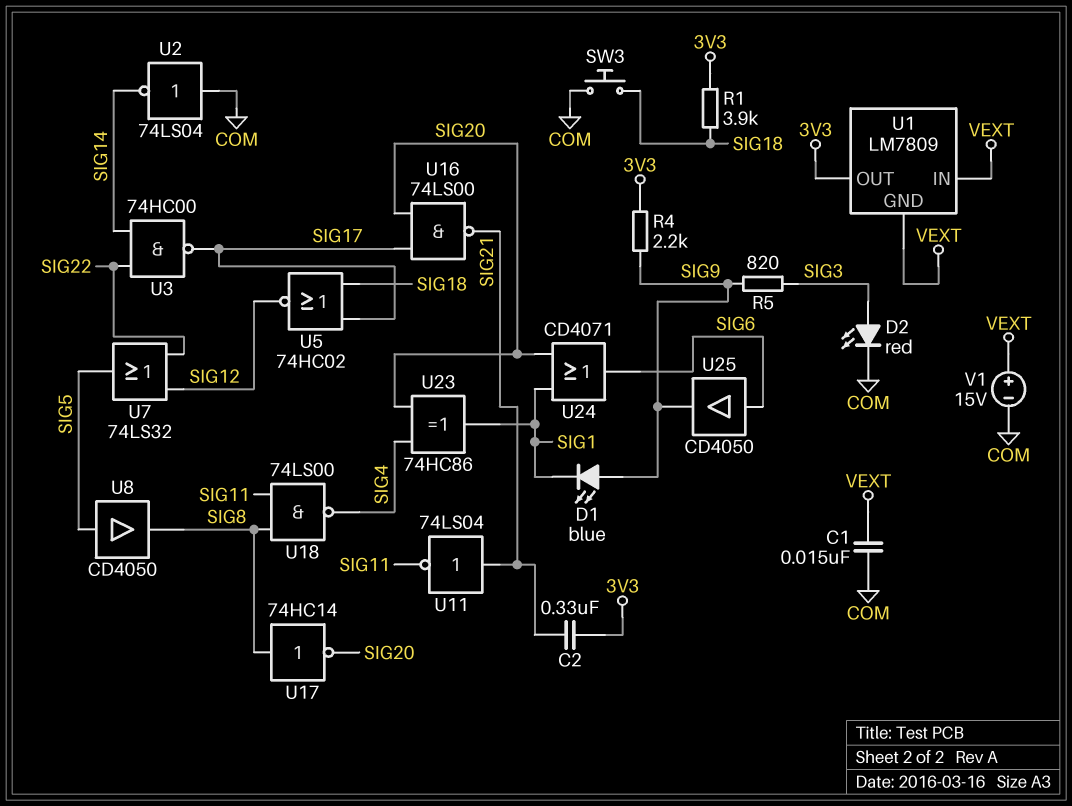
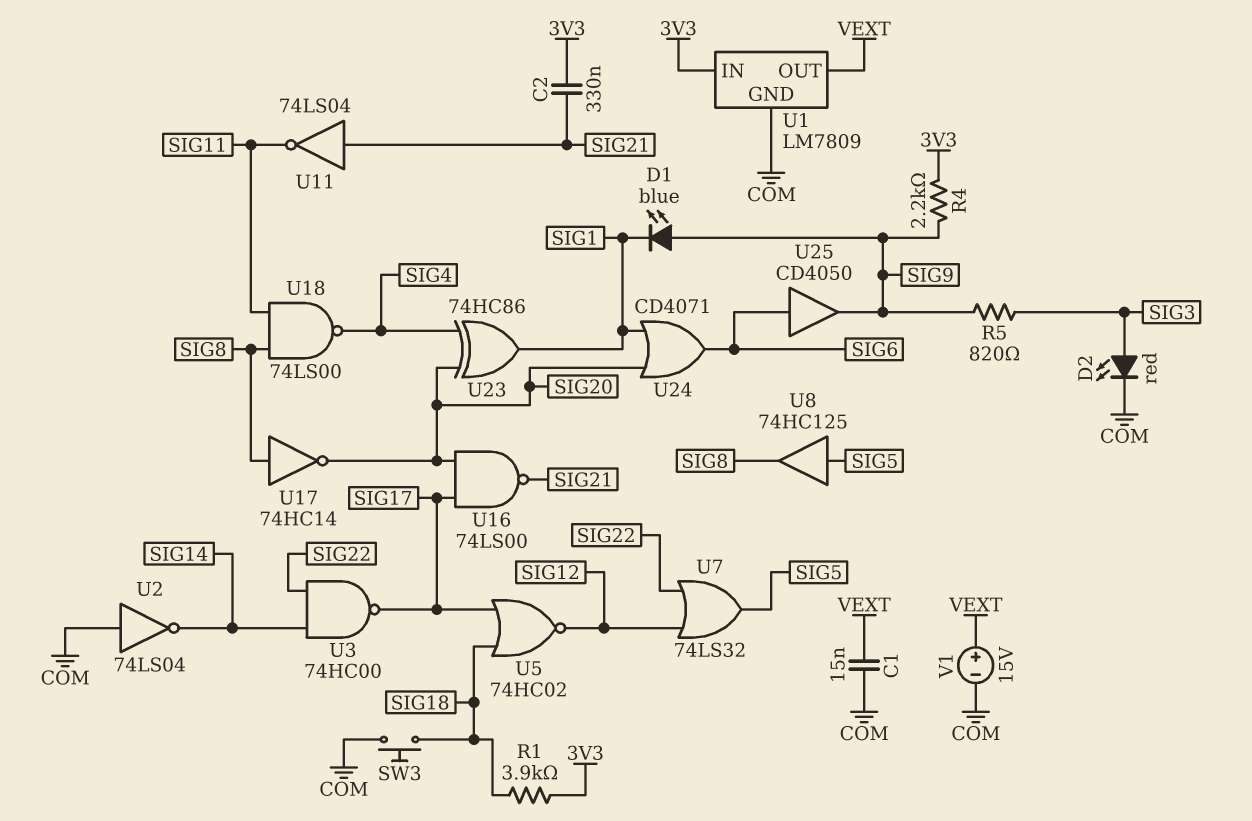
U1 pin GND: VEXT -> COM
U1 pin IN: VEXT -> 3V3
U1 pin OUT: 3V3 -> VEXT
U8: buffer CD4050 (in SIG5, out SIG8) -> buffer 74HC125 (in SIG5, out SIG8)

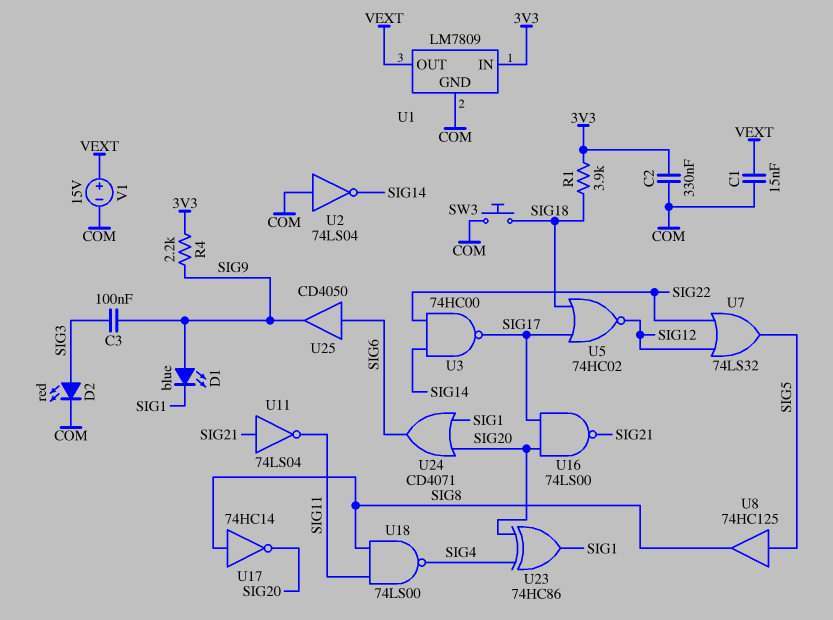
C2: 330nF (3V3, SIG21) -> 330nF (3V3, COM)
C3: none -> 100nF (SIG3, SIG9)
R5: 820 (SIG3, SIG9) -> none

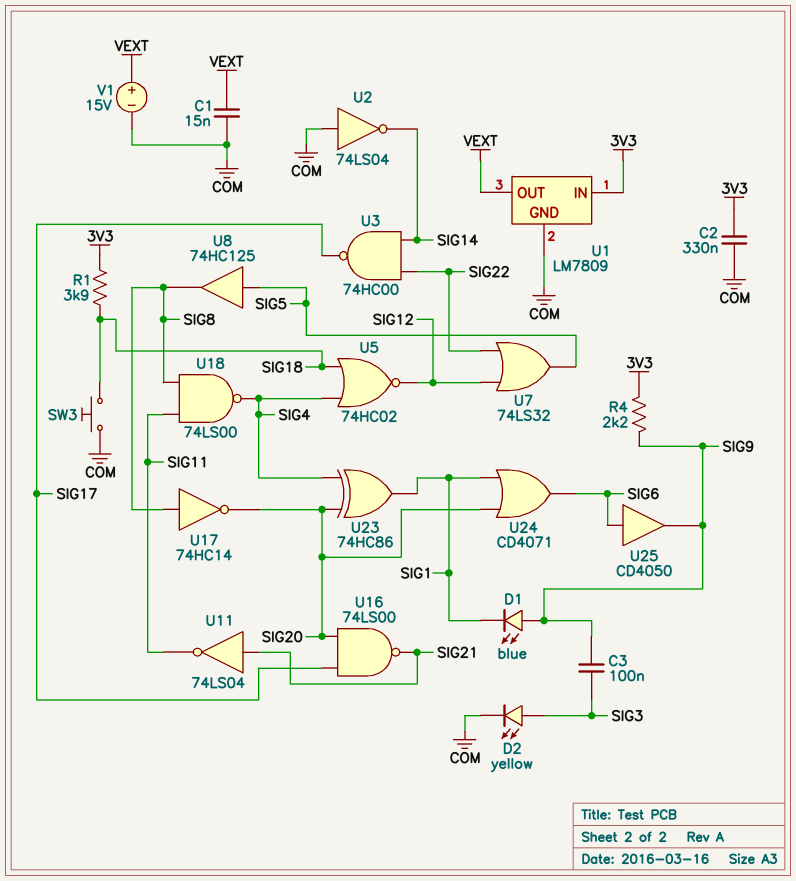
D2: LED red (A SIG3, K COM) -> LED yellow (A SIG3, K COM)
U5: NOR 74HC02 (in SIG17, in SIG18, out SIG12) -> NOR 74HC02 (in SIG4, in SIG18, out SIG12)

